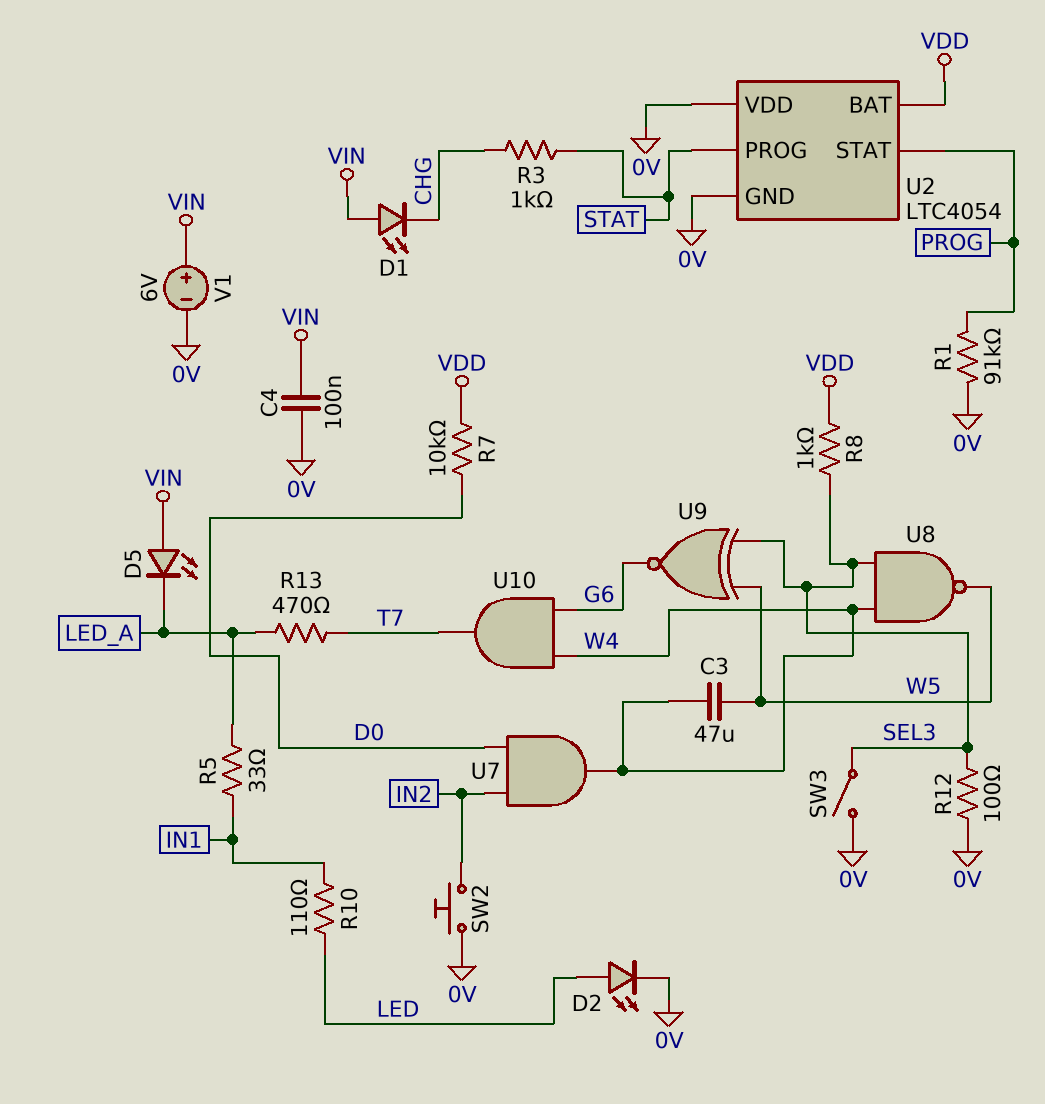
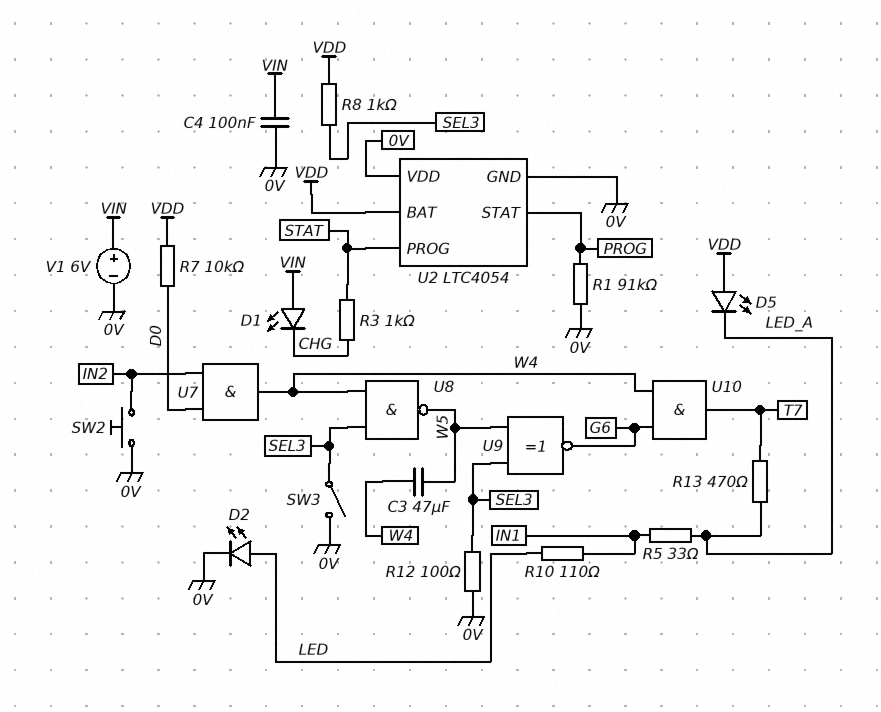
D5: LED (A VIN, K LED_A) -> LED (A VDD, K LED_A)

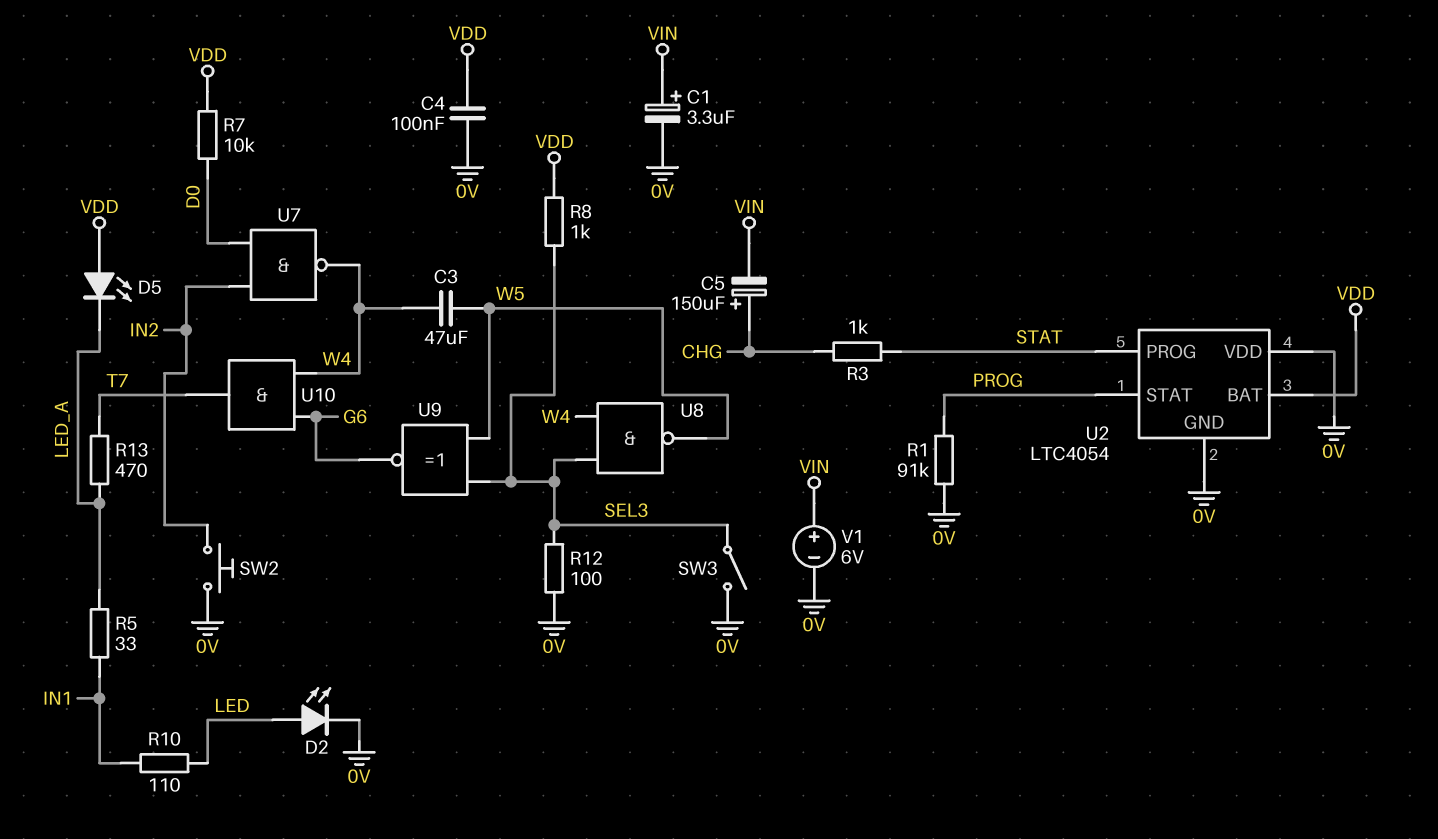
C1: none -> 3.3uF (plus VIN, minus 0V)
C4: 100nF (0V, VIN) -> 100nF (0V, VDD)
C5: none -> 150uF (plus CHG, minus VIN)
D1: LED (A VIN, K CHG) -> none
U7: AND (in D0, in IN2, out W4) -> NAND (in D0, in IN2, out W4)

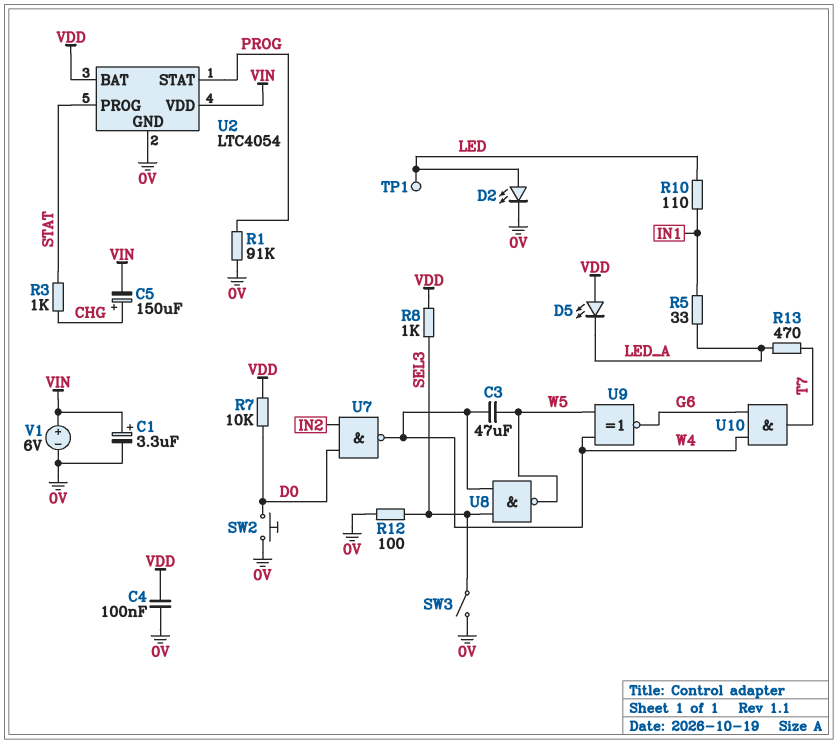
SW2: button (0V, IN2) -> button (0V, D0)
TP1: none -> test point (LED)
U2 pin VDD: 0V -> VIN
U9: XNOR (in SEL3, in W5, out G6) -> XNOR (in W4, in W5, out G6)

